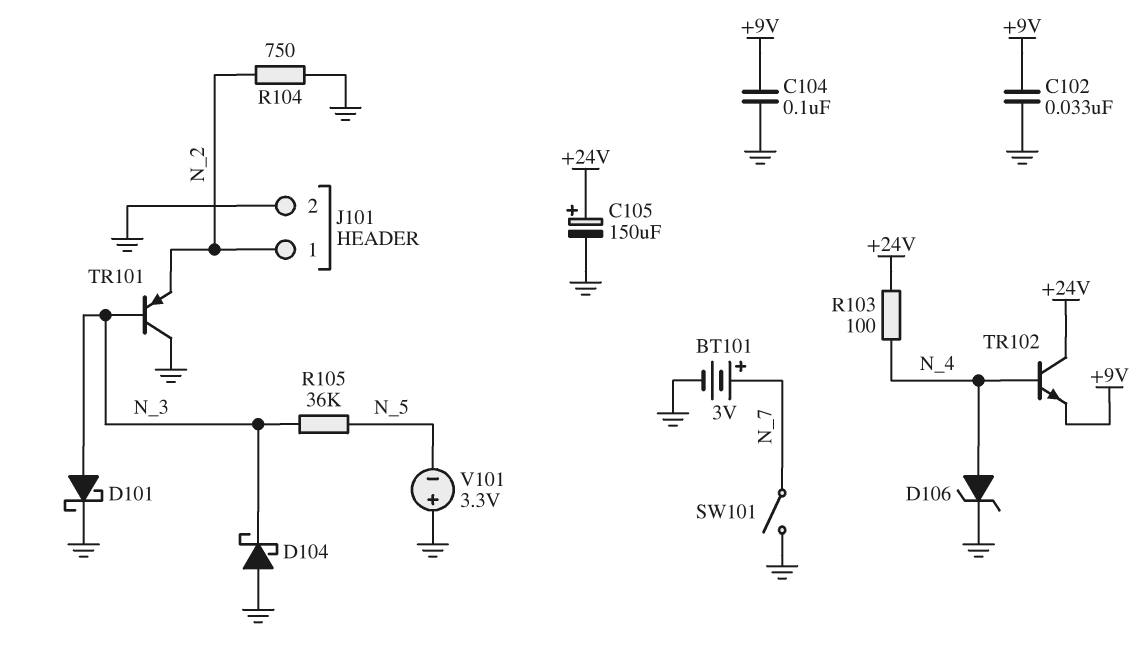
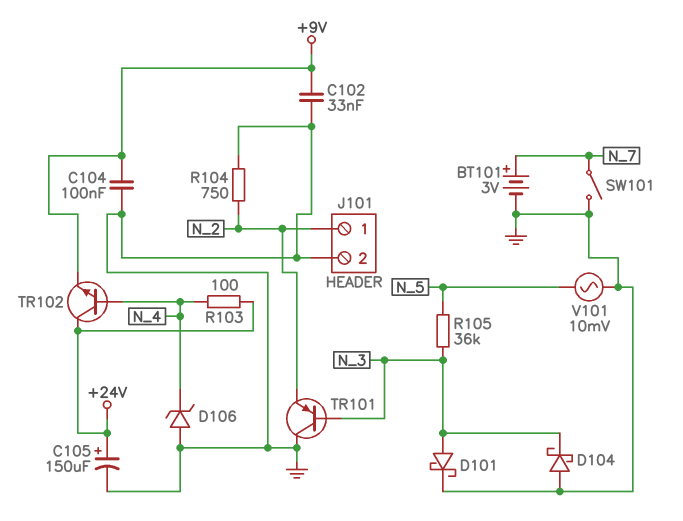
D106: zener (A N_4, K GND) -> zener (A GND, K N_4)
V101: 3.3V (plus GND, minus N_5) -> AC 10mV (GND, N_5)

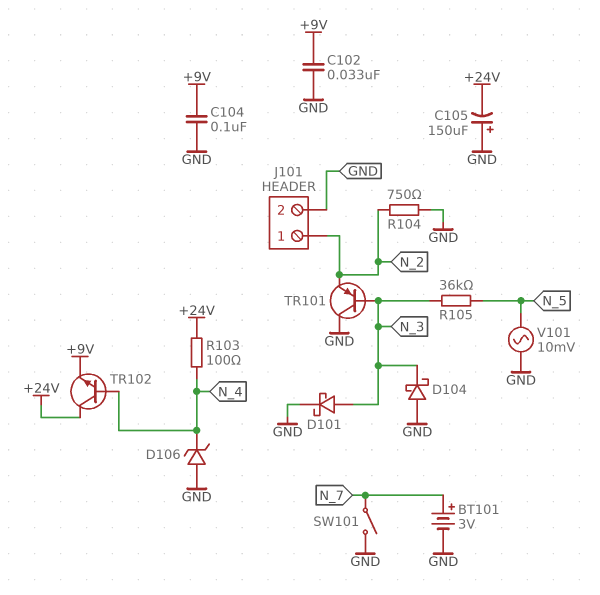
C105: 150uF (plus +24V, minus GND) -> 150uF (plus GND, minus +24V)

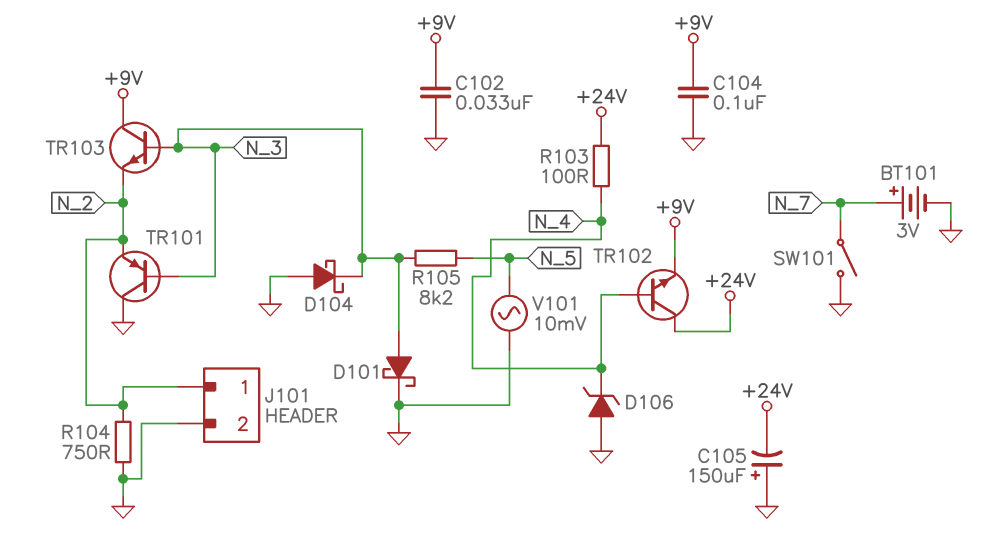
R105: 36k (N_3, N_5) -> 8.2k (N_3, N_5)
TR103: none -> NPN (B N_3, C +9V, E N_2)

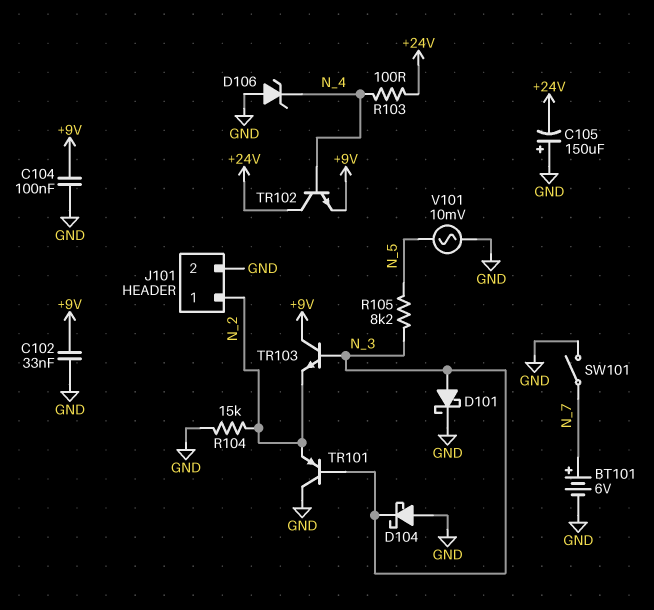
BT101: 3V (plus N_7, minus GND) -> 6V (plus N_7, minus GND)
R104: 750 (GND, N_2) -> 15k (GND, N_2)

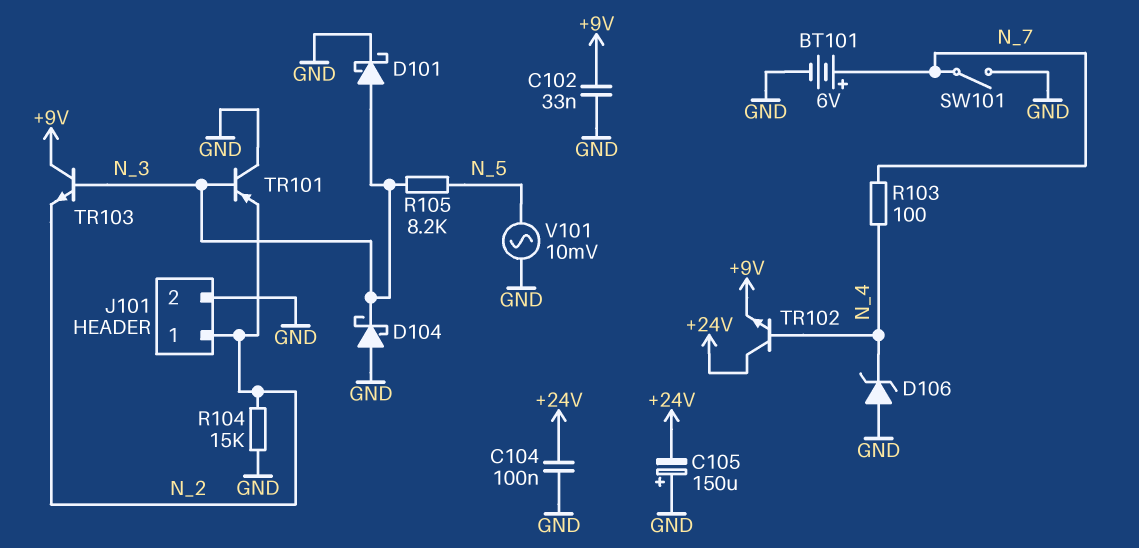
C104: 100nF (+9V, GND) -> 100nF (+24V, GND)
R103: 100 (+24V, N_4) -> 100 (N_4, N_7)

